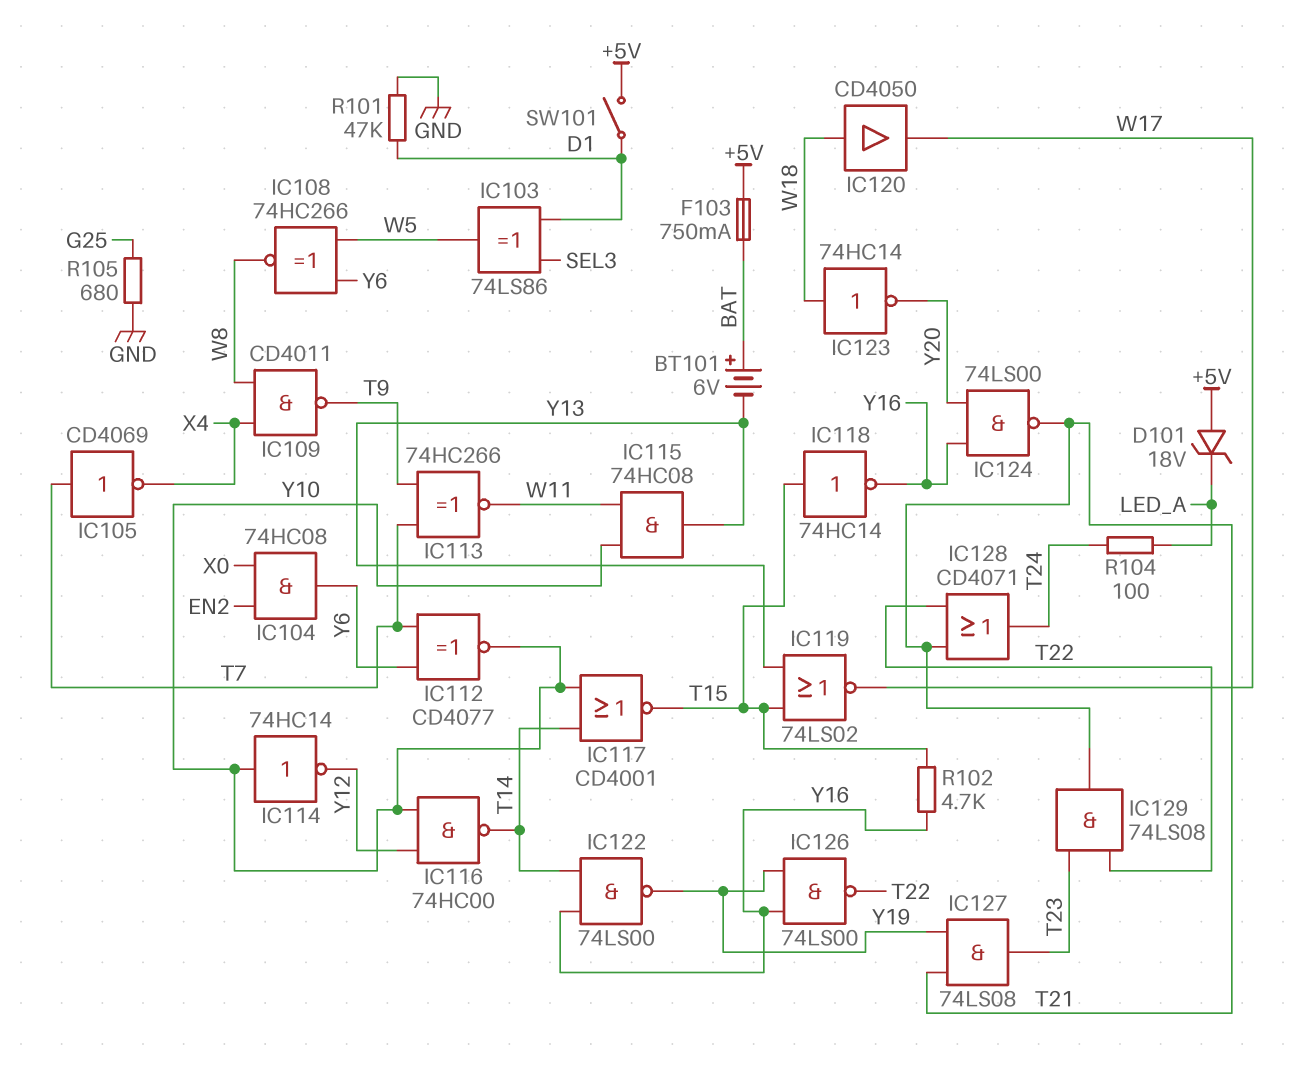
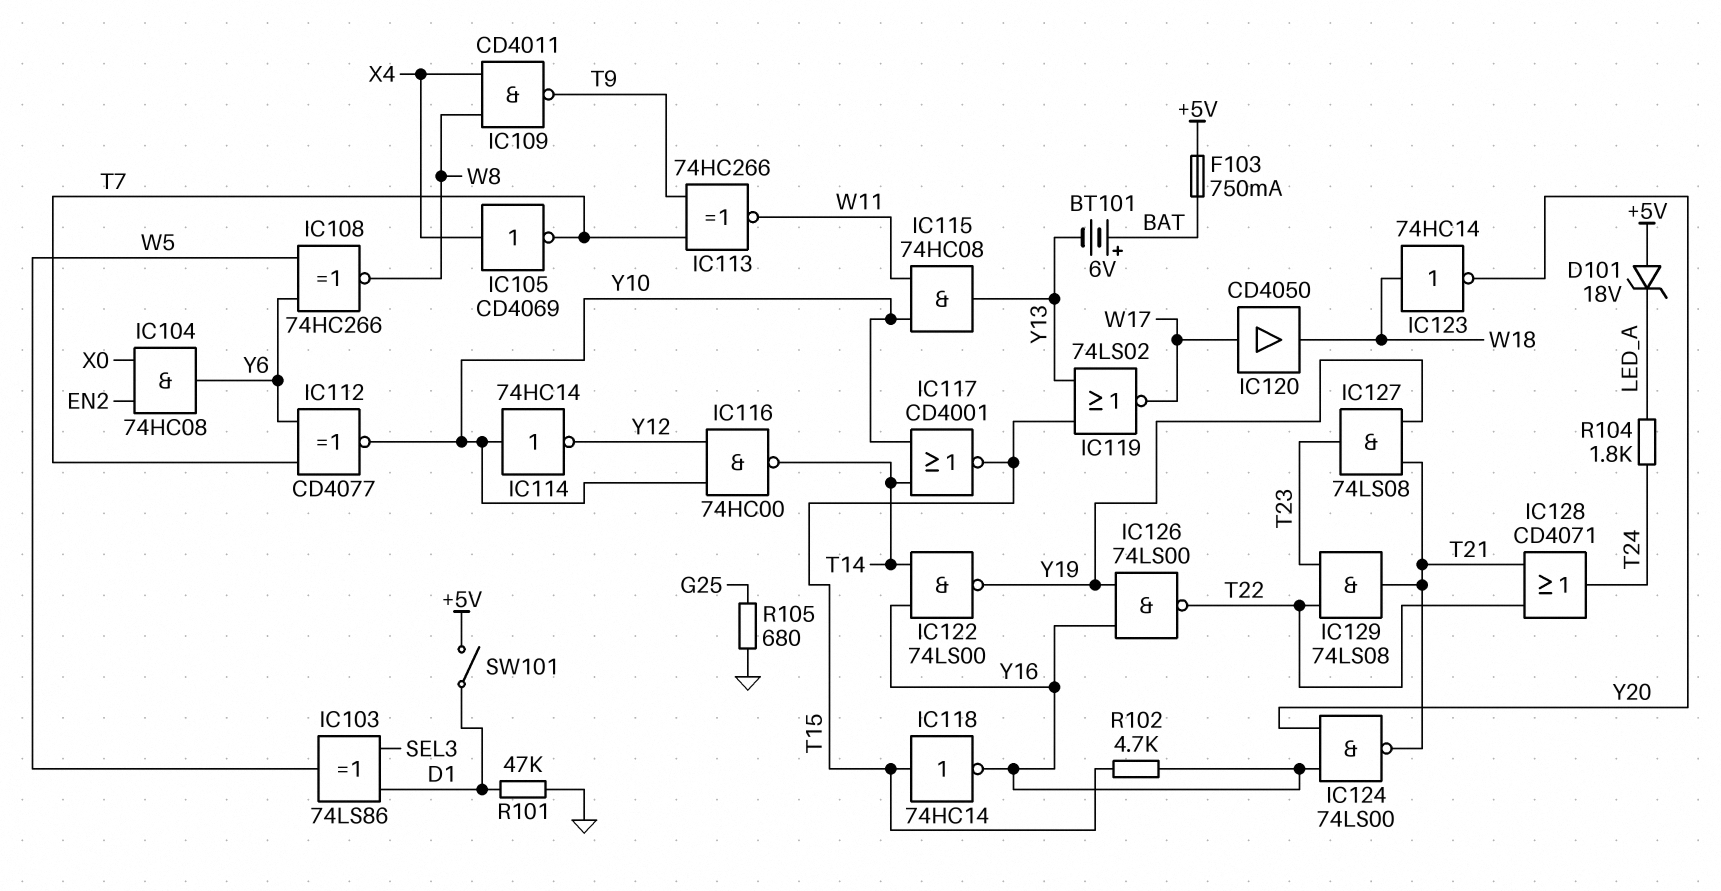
IC105: NOT CD4069 (in T7, out X4) -> NOT CD4069 (in X4, out T7)
IC120: buffer CD4050 (in W18, out W17) -> buffer CD4050 (in W17, out W18)
R104: 100 (LED_A, T24) -> 1.8k (LED_A, T24)

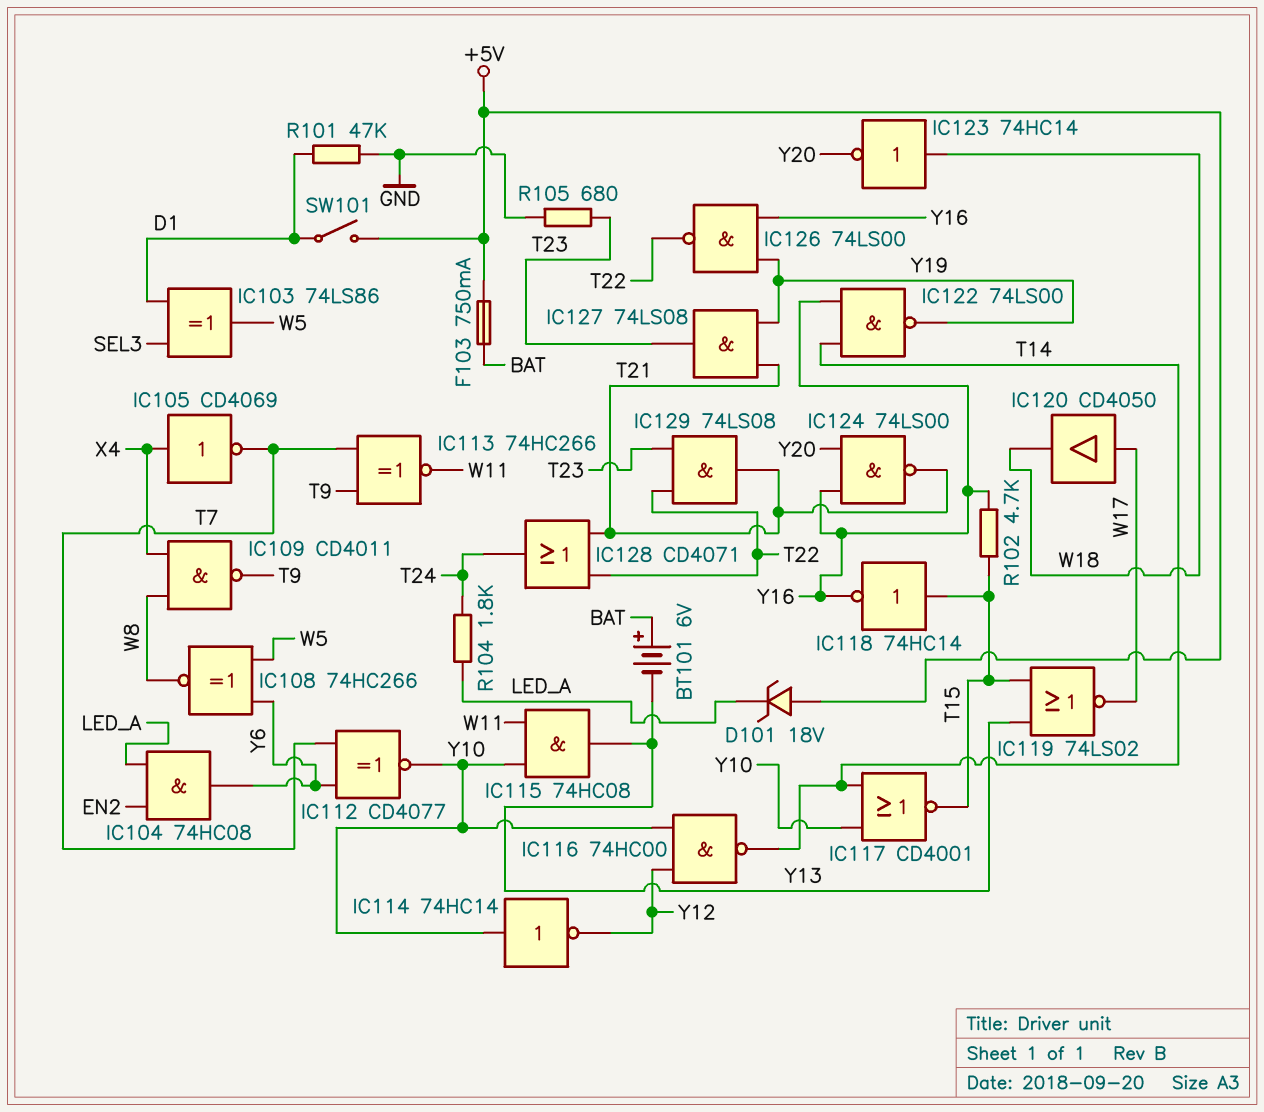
IC104: AND 74HC08 (in EN2, in X0, out Y6) -> AND 74HC08 (in EN2, in LED_A, out Y6)
R105: 680 (G25, GND) -> 680 (GND, T23)

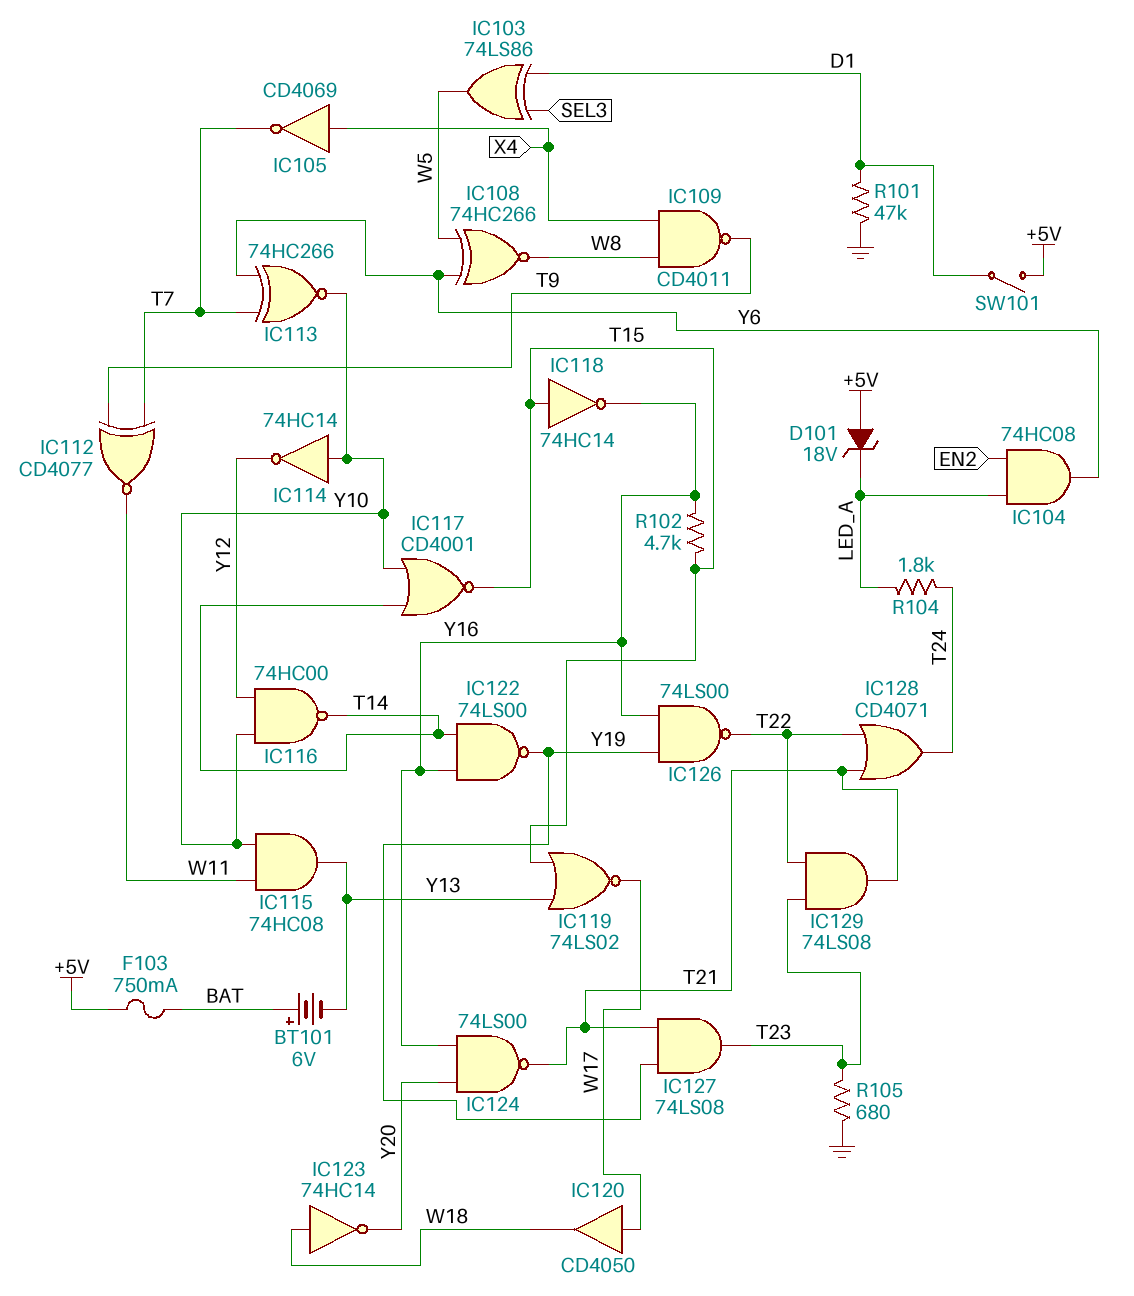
IC112: XNOR CD4077 (in T7, in Y6, out Y10) -> XNOR CD4077 (in T7, in T9, out W11)
IC113: XNOR 74HC266 (in T7, in T9, out W11) -> XNOR 74HC266 (in T7, in Y6, out Y10)

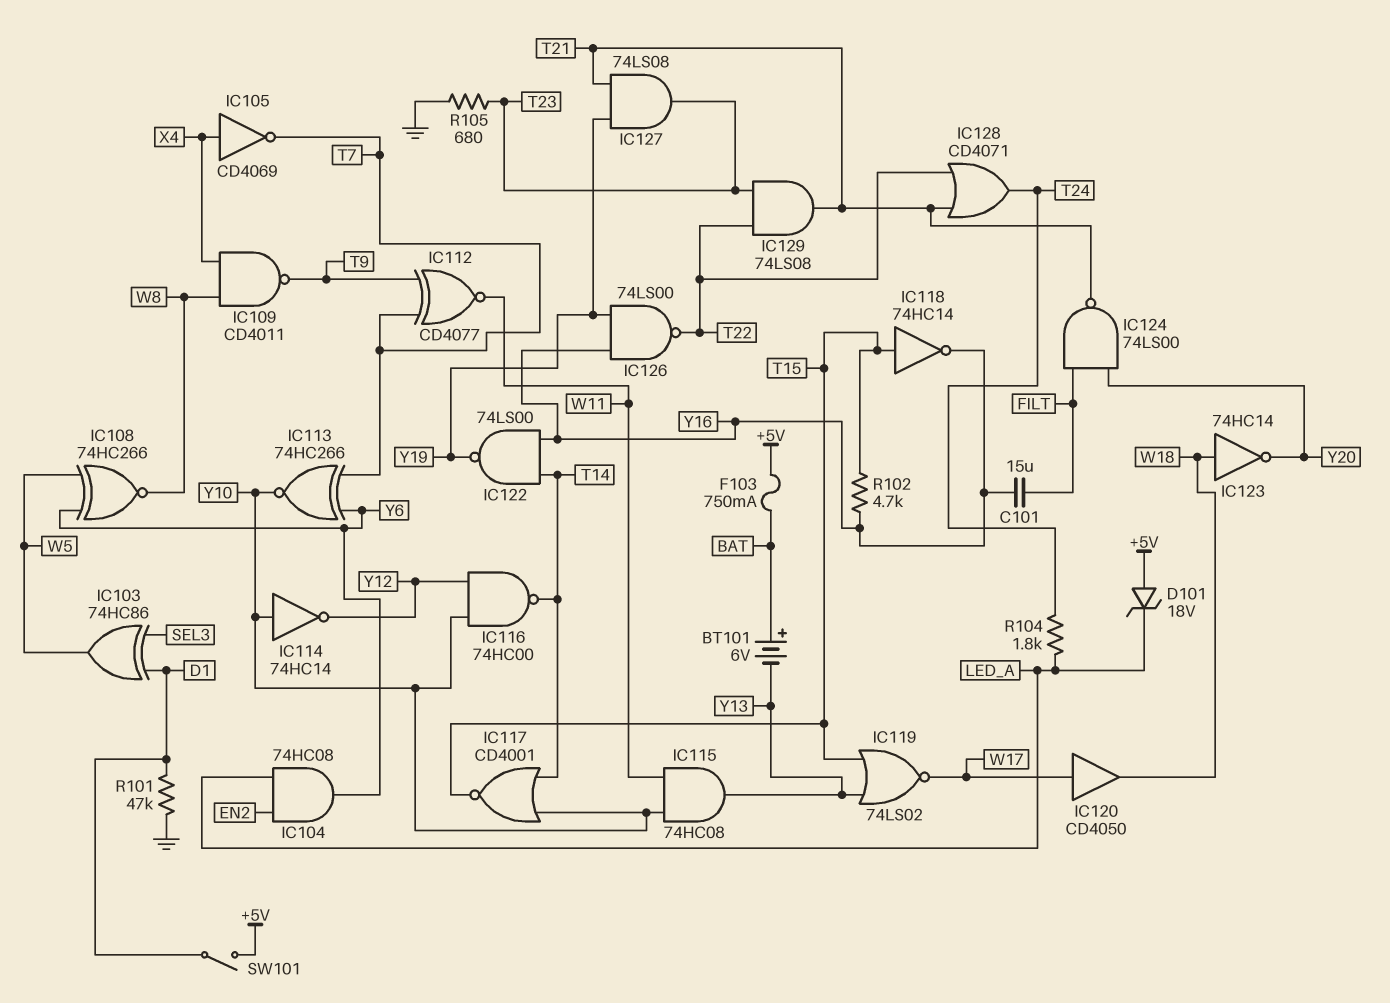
C101: none -> 15uF (FILT, Y16)
IC103: XOR 74LS86 (in D1, in SEL3, out W5) -> XOR 74HC86 (in D1, in SEL3, out W5)
IC124: NAND 74LS00 (in Y16, in Y20, out T21) -> NAND 74LS00 (in FILT, in Y20, out T21)

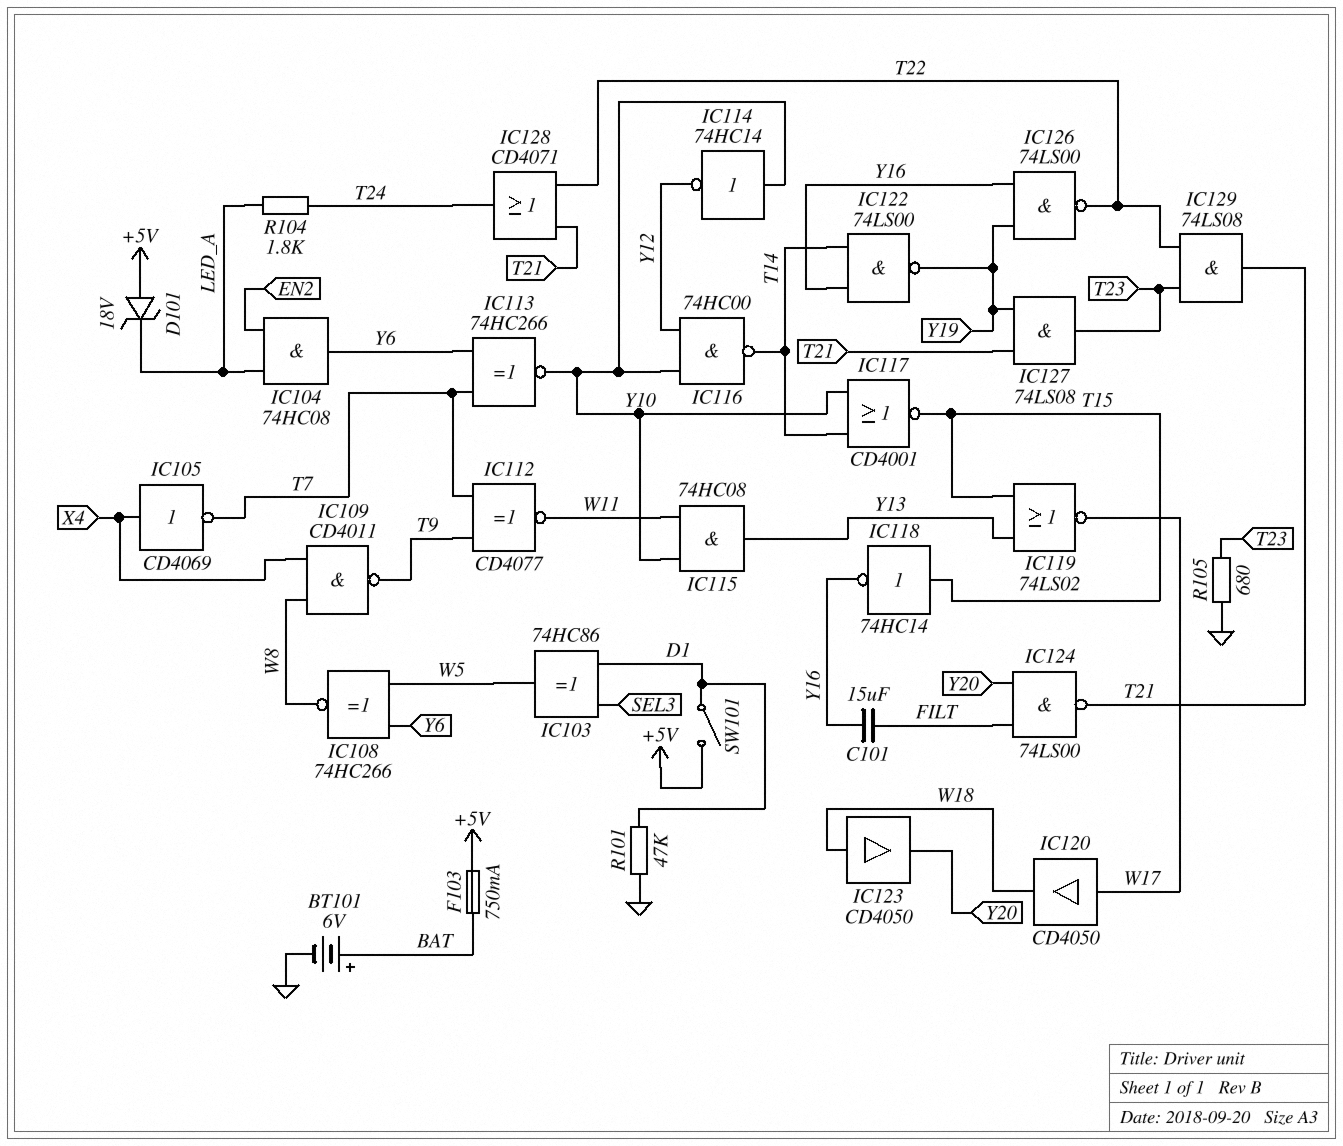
BT101: 6V (plus BAT, minus Y13) -> 6V (plus BAT, minus GND)
IC123: NOT 74HC14 (in W18, out Y20) -> buffer CD4050 (in W18, out Y20)
R102: 4.7k (T15, Y16) -> none

